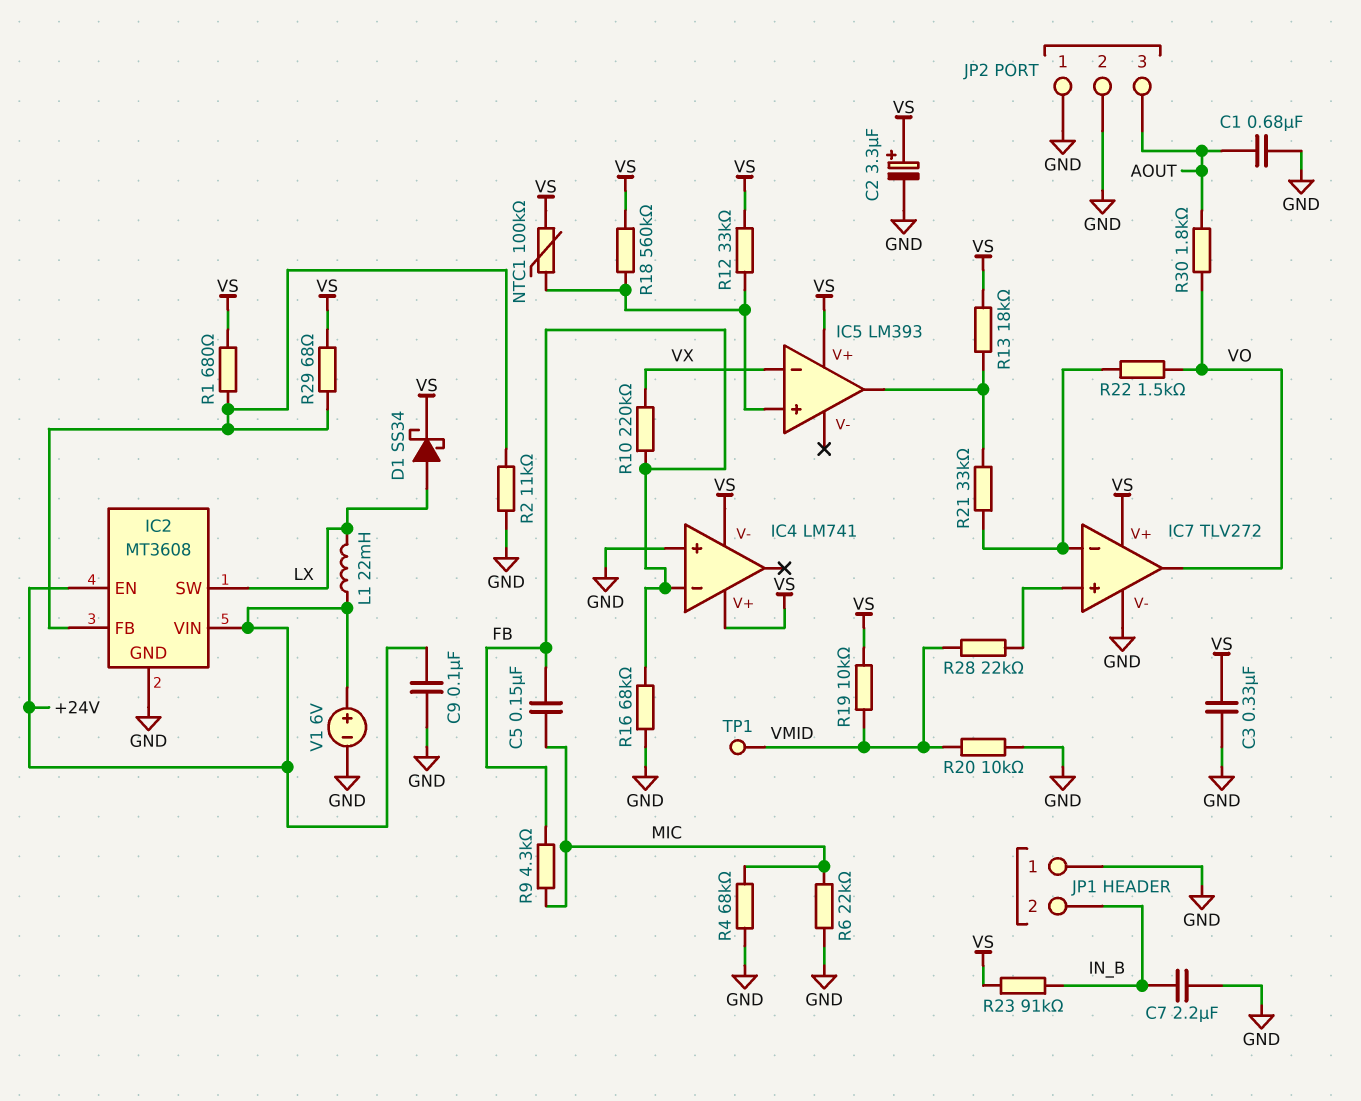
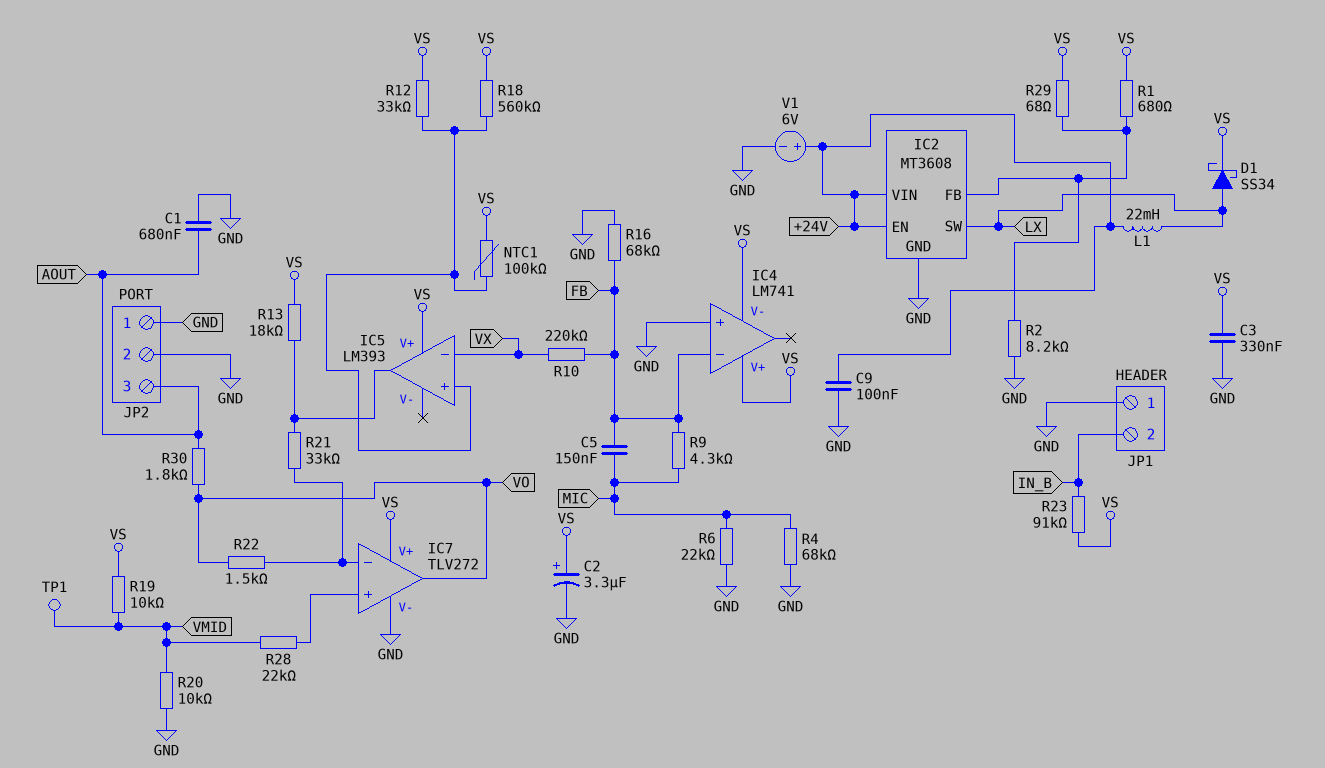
C7: 2.2uF (GND, IN_B) -> none
R2: 11k (GND, IC2/FB) -> 8.2k (GND, IC2/FB)

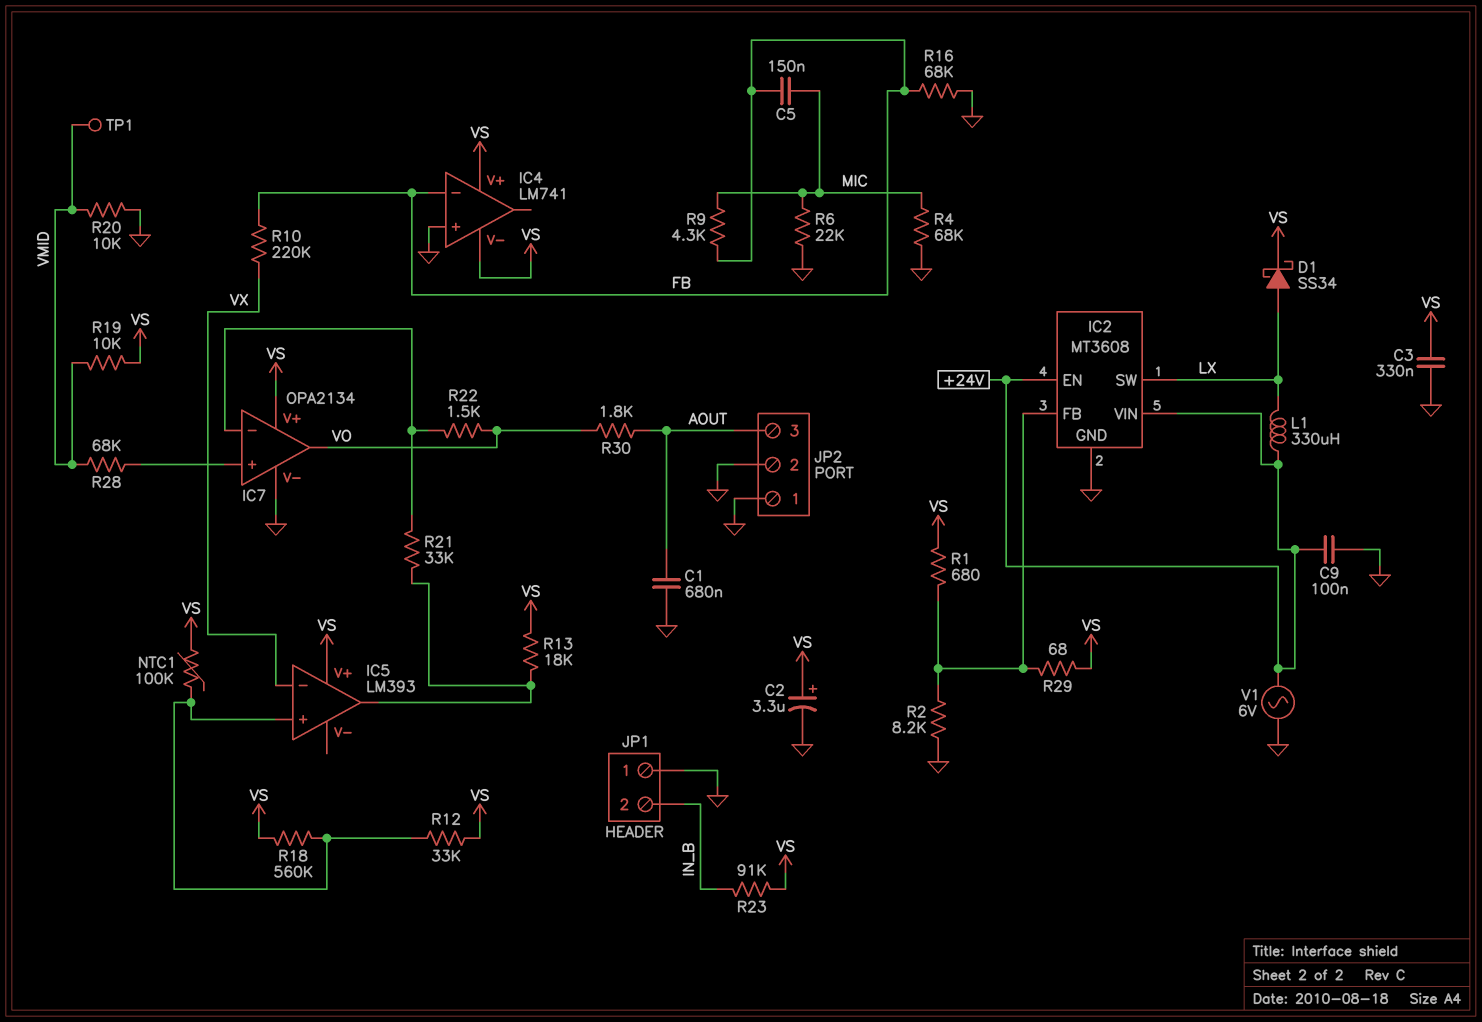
IC7: TLV272 -> OPA2134
L1: 22mH (+24V, LX) -> 330uH (+24V, LX)
R28: 22k (IC7/in+, VMID) -> 68k (IC7/in+, VMID)
V1: 6V (plus +24V, minus GND) -> AC 6V (+24V, GND)

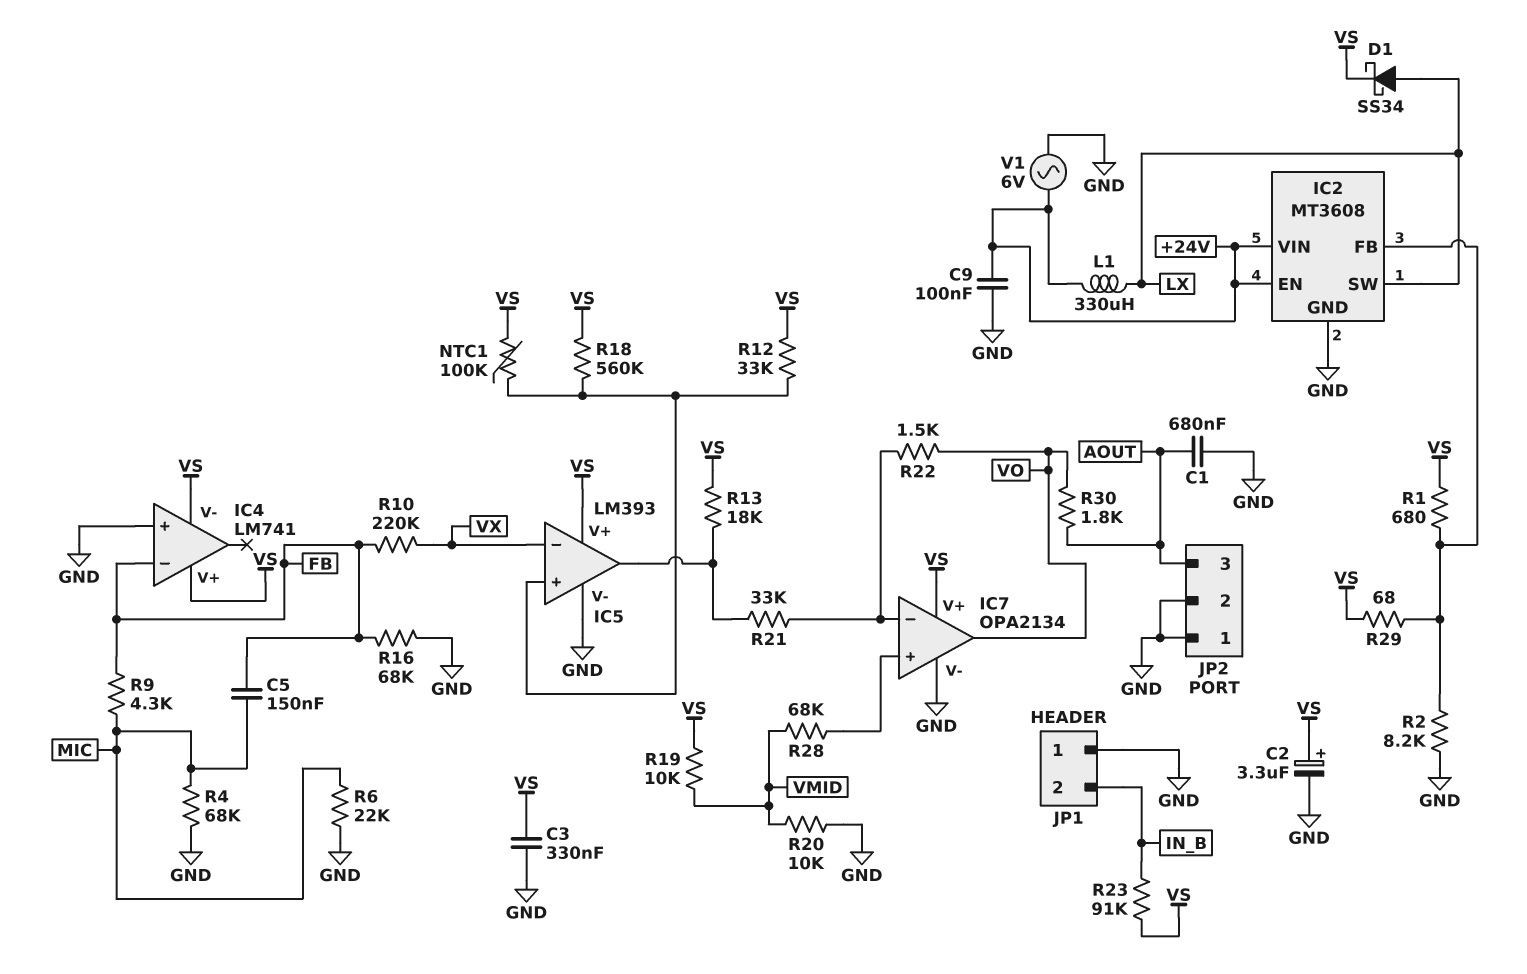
IC5 pin V-: none -> GND
TP1: test point (VMID) -> none

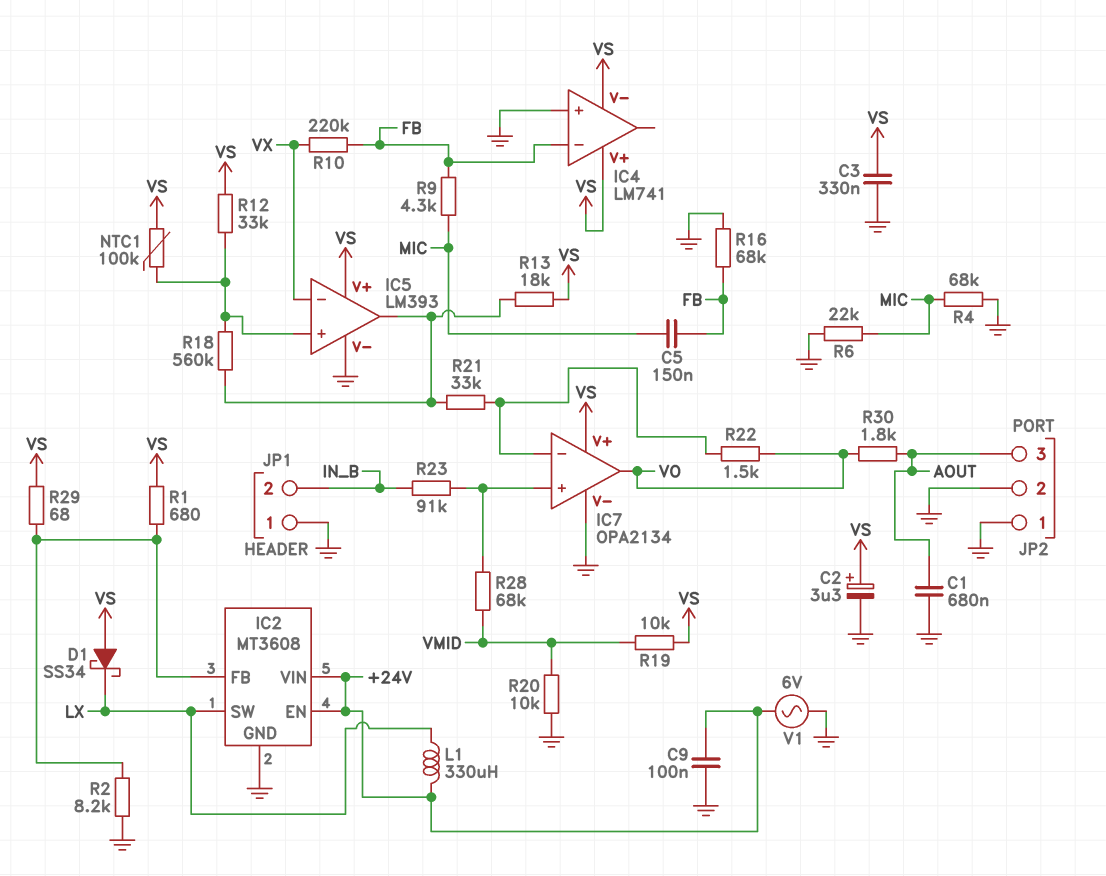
D1: schottky SS34 (A LX, K VS) -> schottky SS34 (A VS, K LX)
R18: 560k (IC5/in+, VS) -> 560k (IC5/in+, IC5/out)
R23: 91k (IN_B, VS) -> 91k (IC7/in+, IN_B)

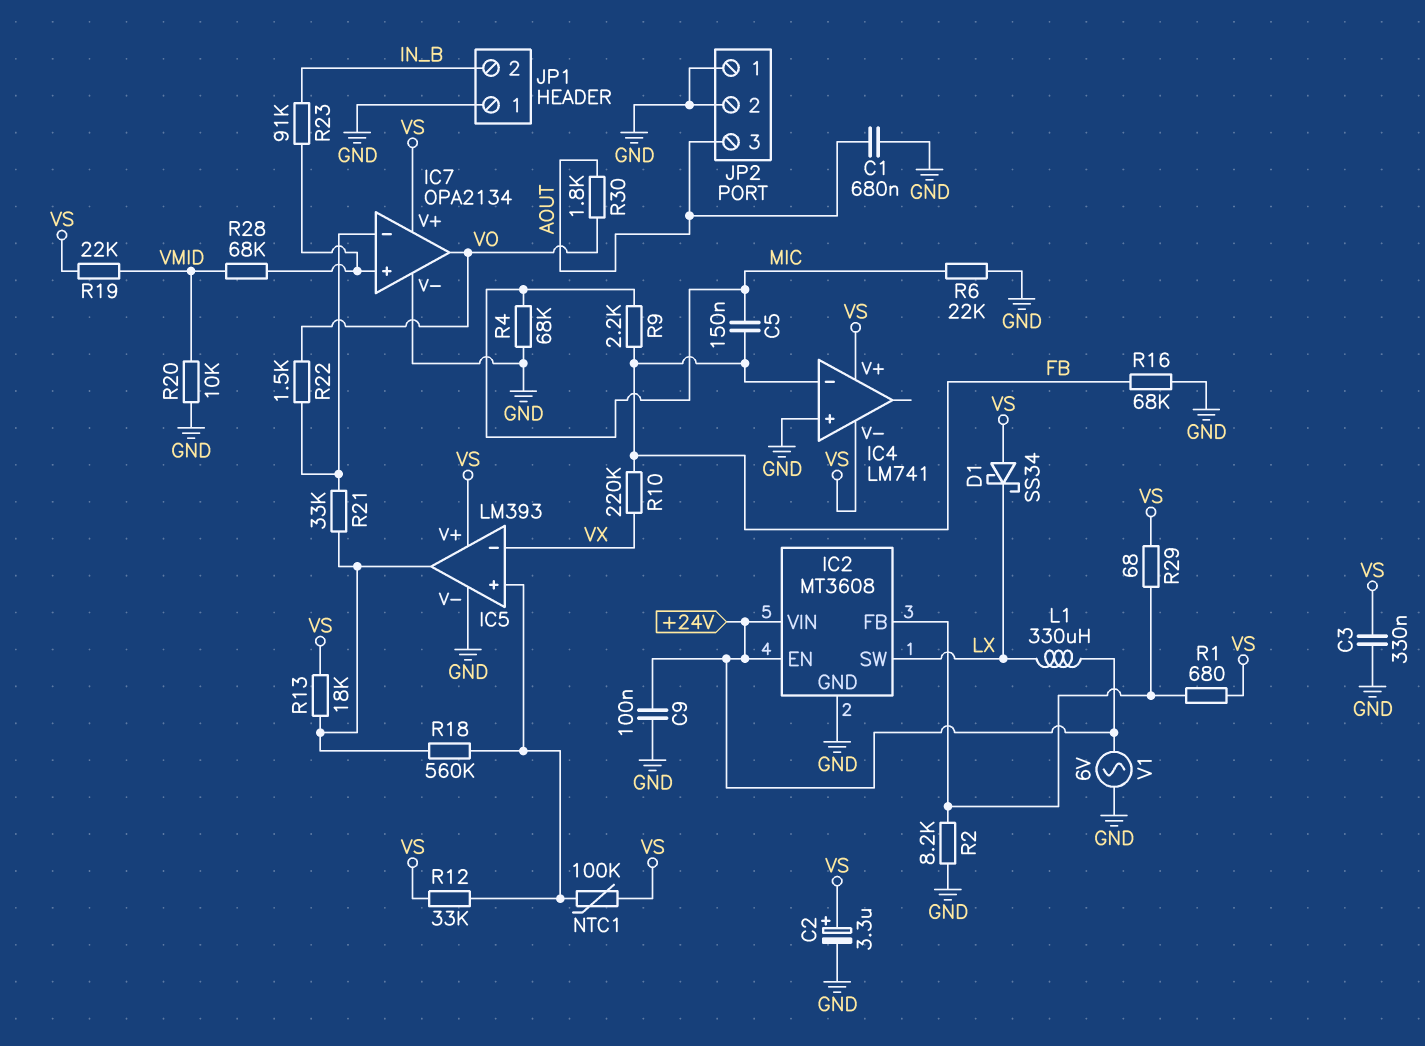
R9: 4.3k (FB, MIC) -> 2.2k (FB, MIC)
R19: 10k (VMID, VS) -> 22k (VMID, VS)

